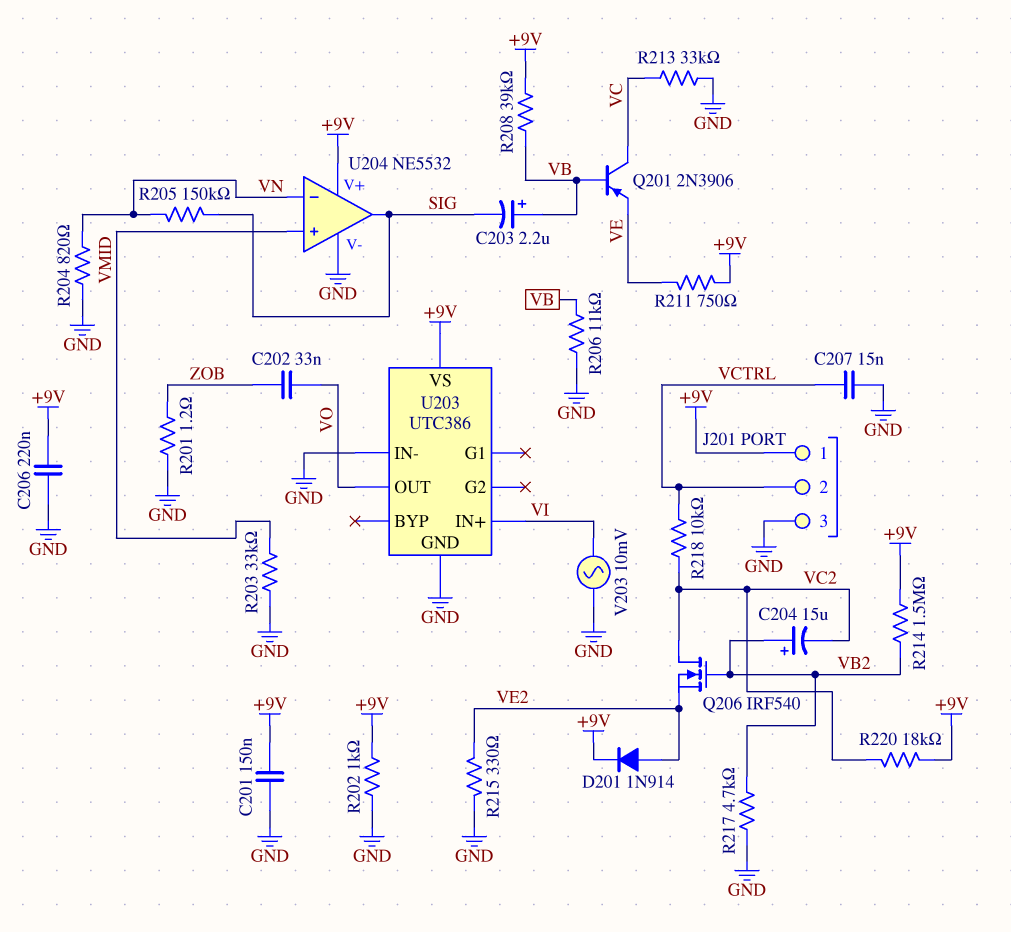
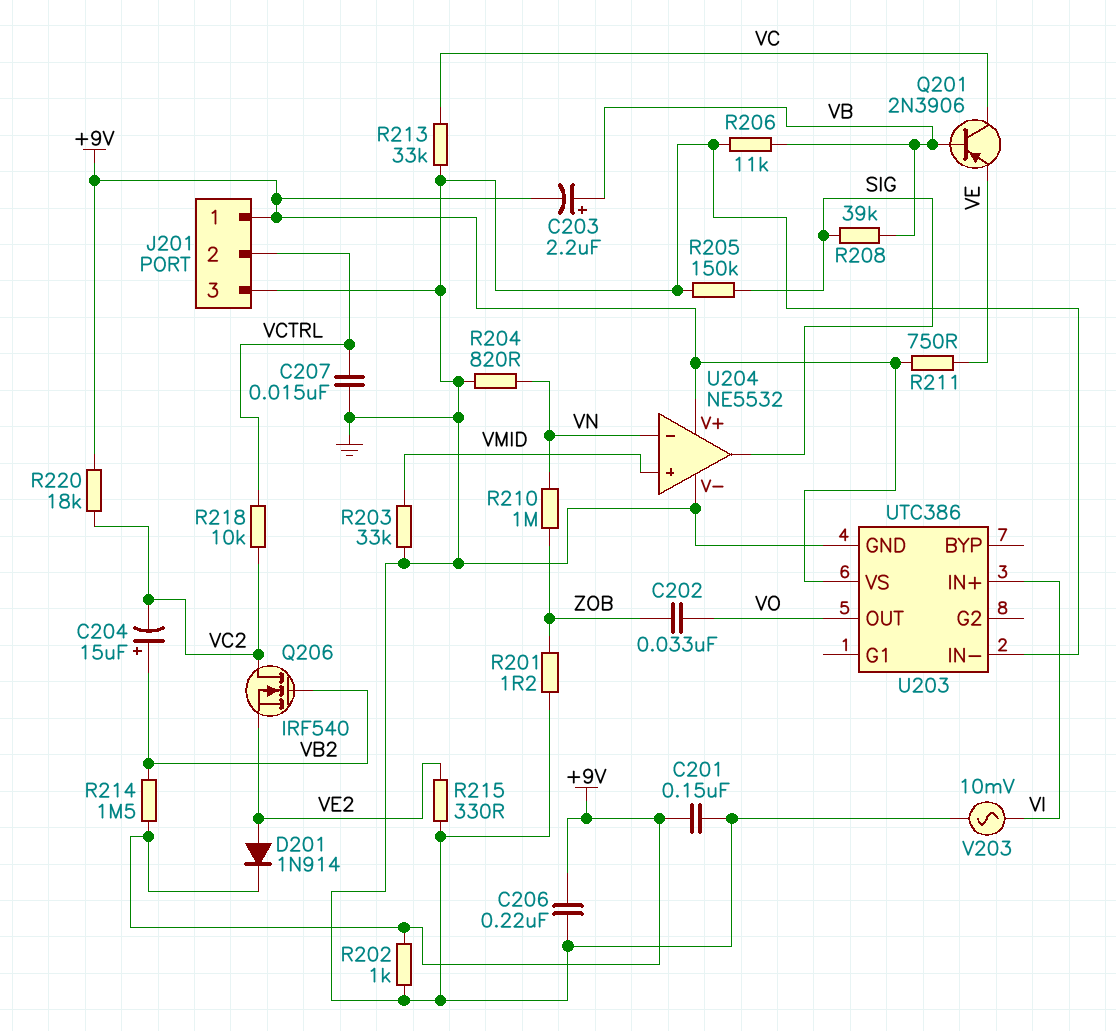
C203: 2.2uF (plus VB, minus SIG) -> 2.2uF (plus VB, minus +9V)
R205: 150k (SIG, VN) -> 150k (GND, SIG)
R208: 39k (+9V, VB) -> 39k (SIG, VB)
R210: none -> 1M (VN, ZOB)
R217: 4.7k (GND, VB2) -> none

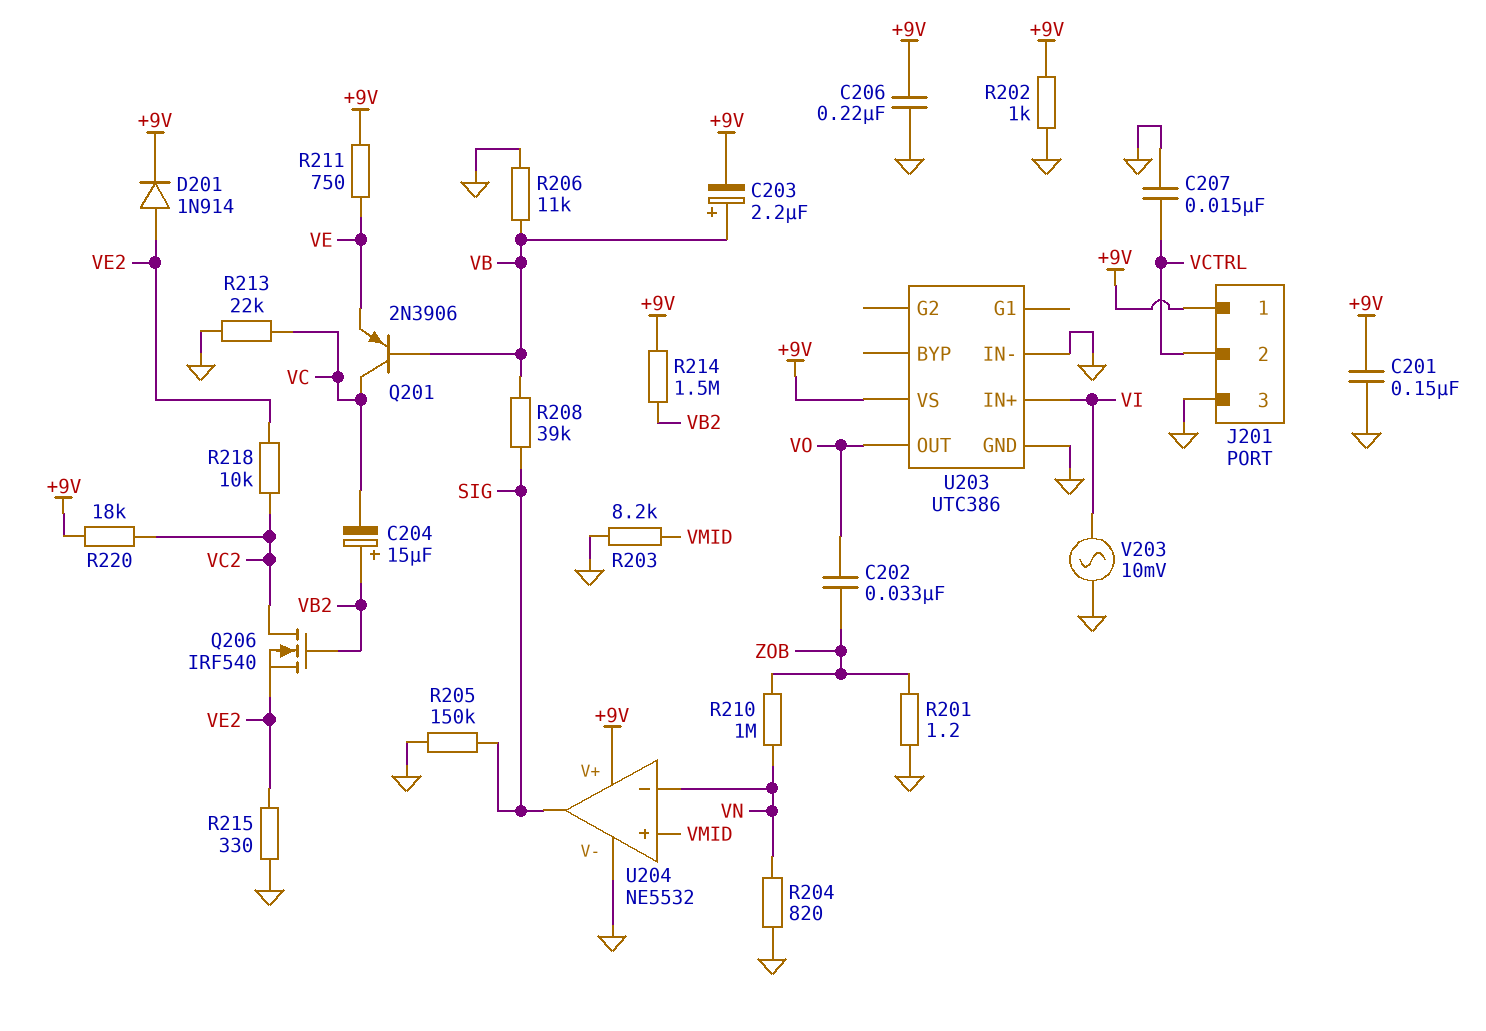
C204: 15uF (plus VB2, minus VC2) -> 15uF (plus VB2, minus VC)
R203: 33k (GND, VMID) -> 8.2k (GND, VMID)
R213: 33k (GND, VC) -> 22k (GND, VC)
R218: 10k (VC2, VCTRL) -> 10k (VC2, VE2)

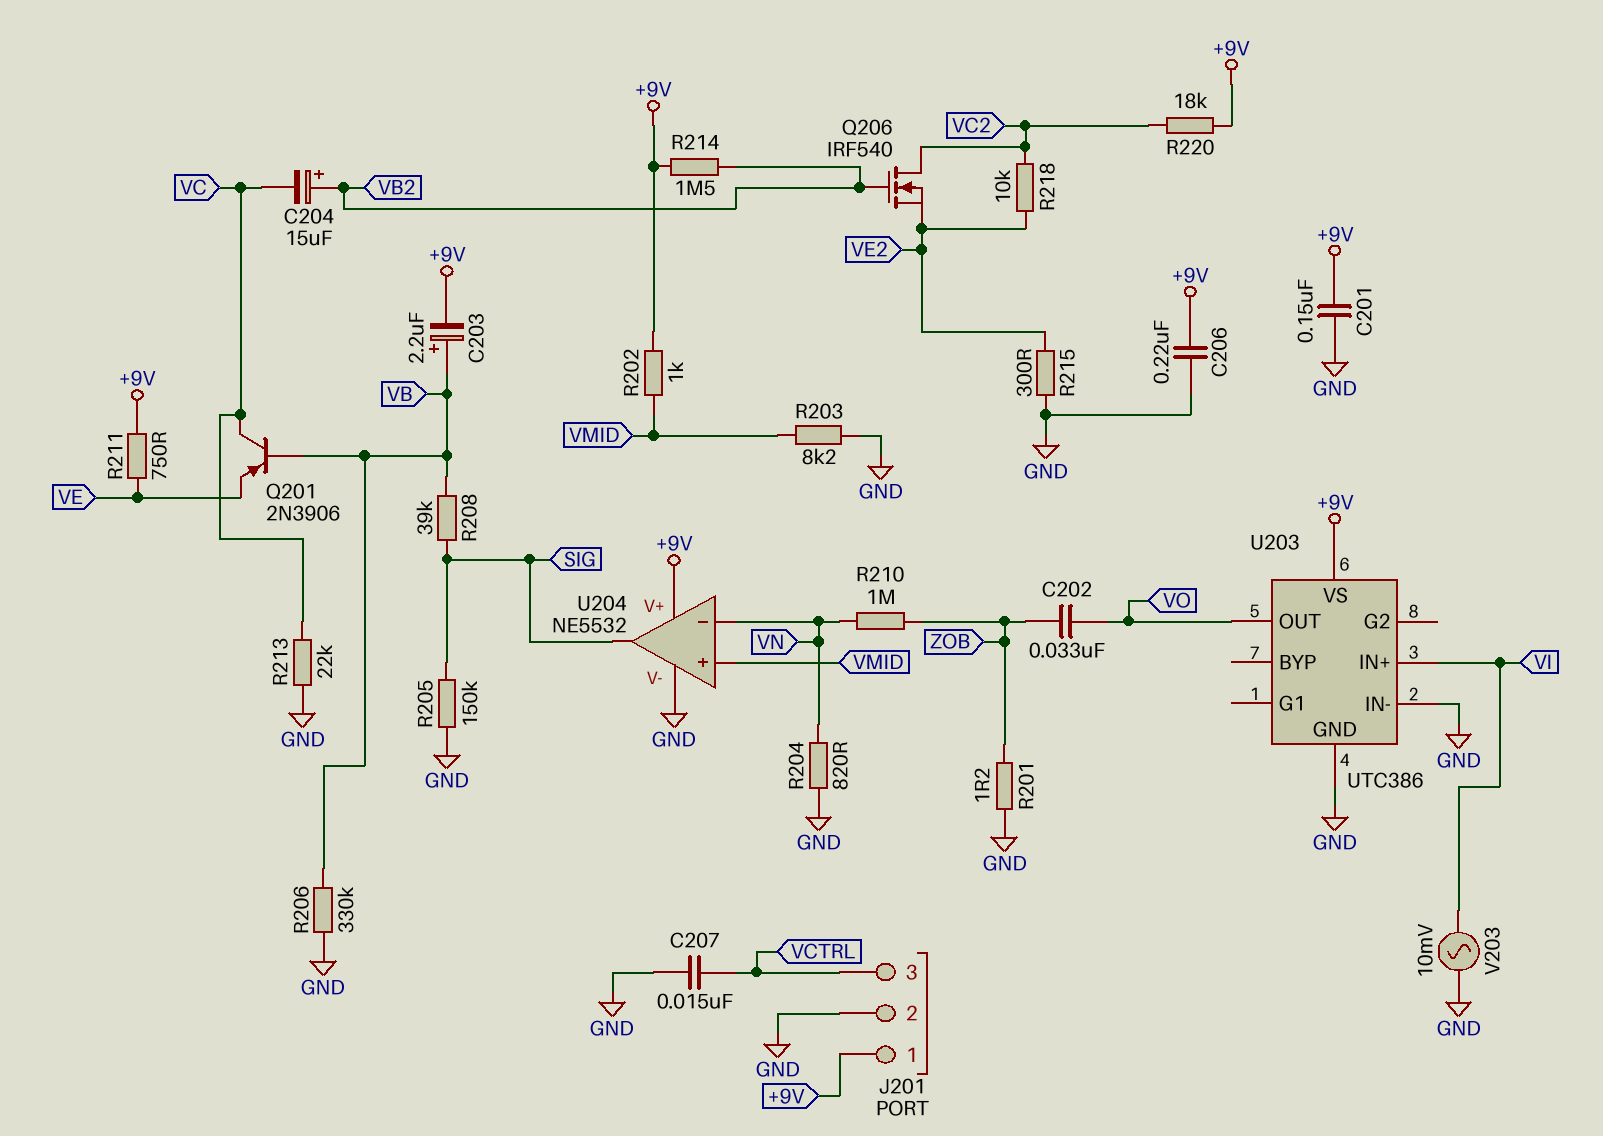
D201: diode 1N914 (A VE2, K +9V) -> none
J201 pin 2: VCTRL -> GND
J201 pin 3: GND -> VCTRL
R202: 1k (+9V, GND) -> 1k (+9V, VMID)
R206: 11k (GND, VB) -> 330k (GND, VB)
R215: 330 (GND, VE2) -> 300 (GND, VE2)

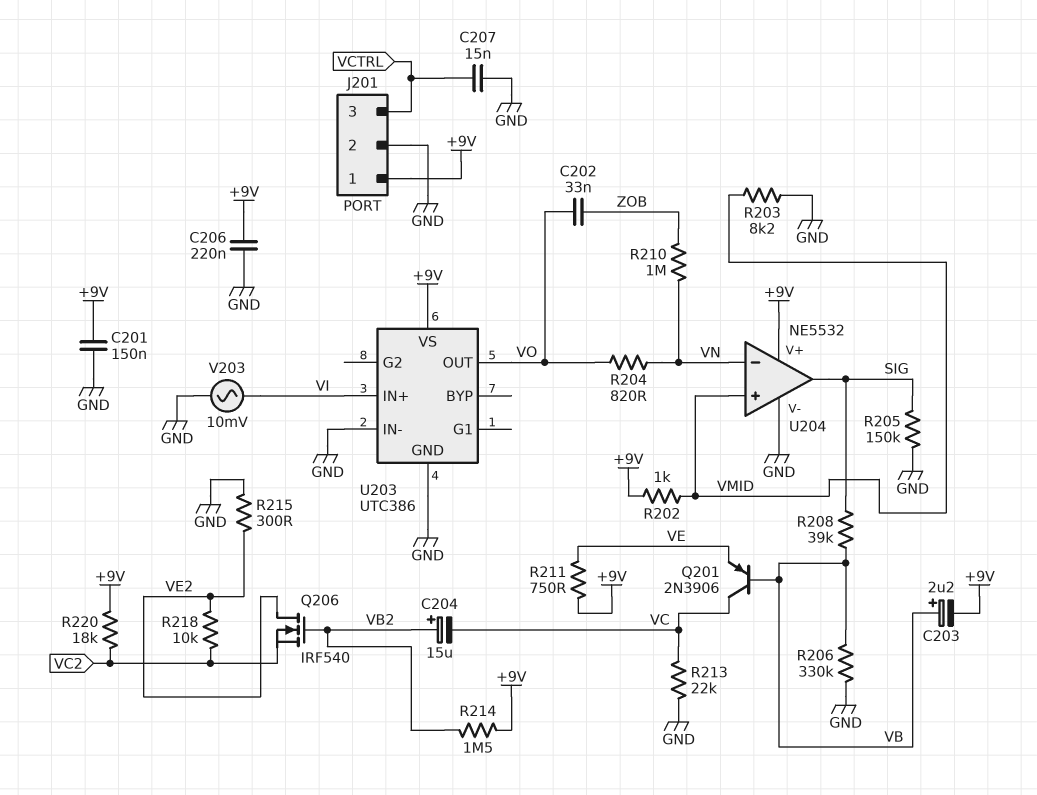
Q206: NMOS IRF540 (G VB2, D VC2, S VE2) -> NMOS IRF540 (G VB2, D VE2, S VC2)
R201: 1.2 (GND, ZOB) -> none
R204: 820 (GND, VN) -> 820 (VN, VO)

